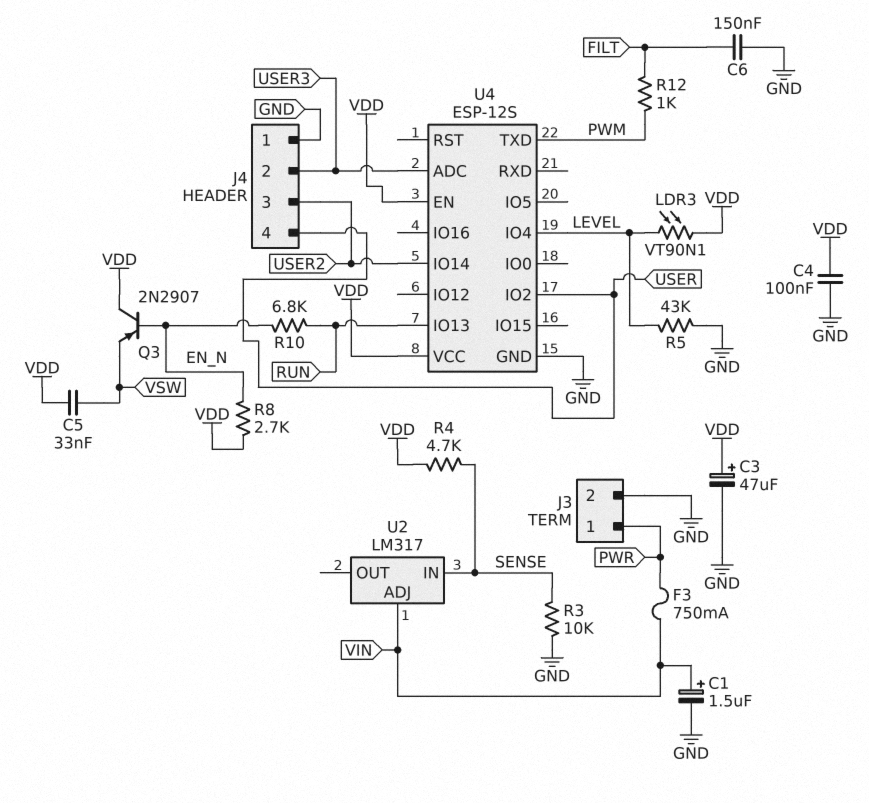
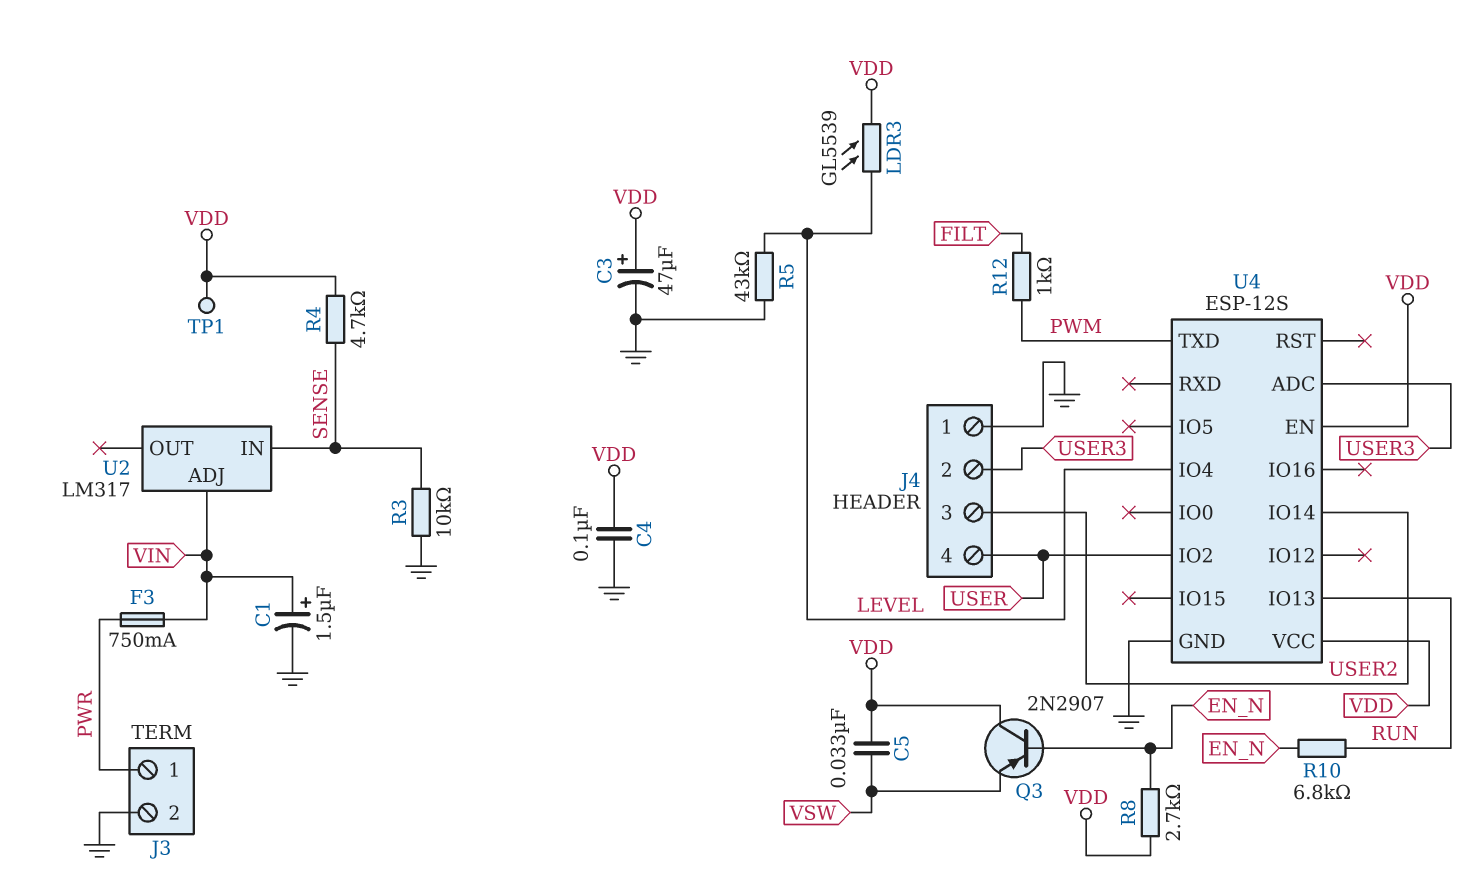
C6: 150nF (FILT, GND) -> none
LDR3: VT90N1 (LEVEL, VDD) -> GL5539 (LEVEL, VDD)
TP1: none -> test point (VDD)

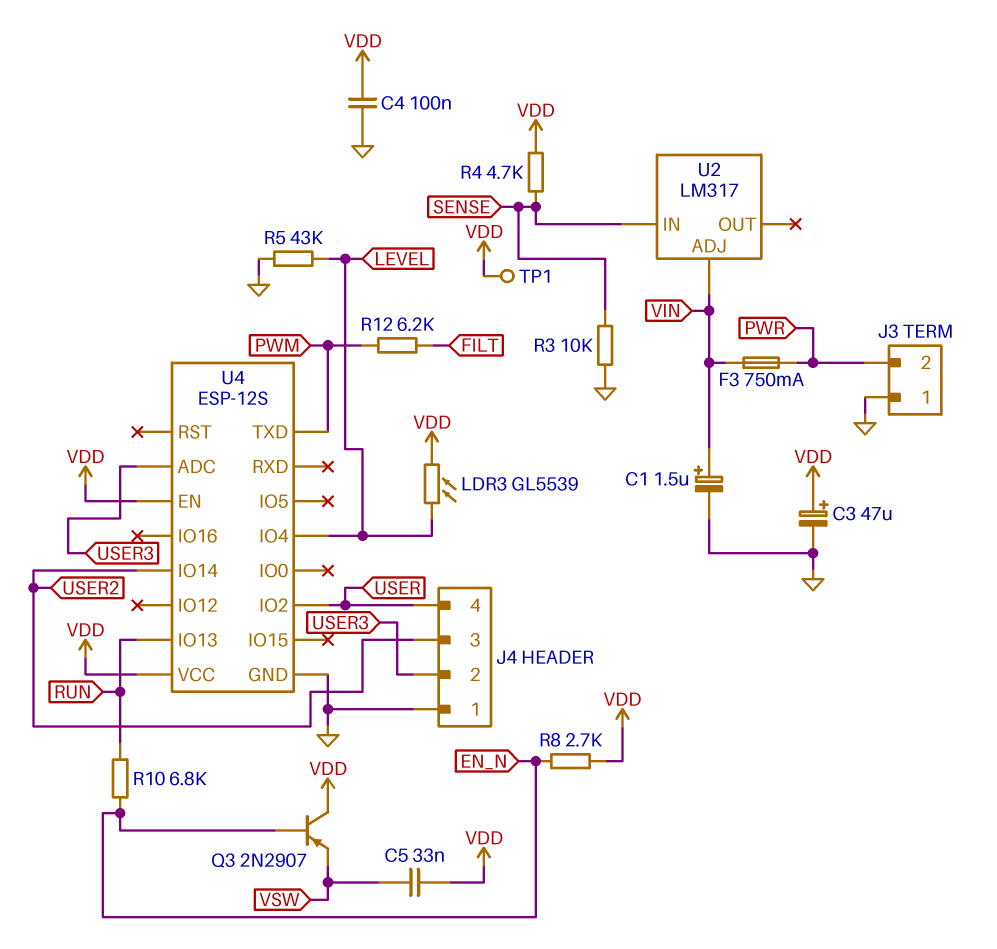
J3 pin 1: PWR -> GND
J3 pin 2: GND -> PWR
R12: 1k (FILT, PWM) -> 6.2k (FILT, PWM)

